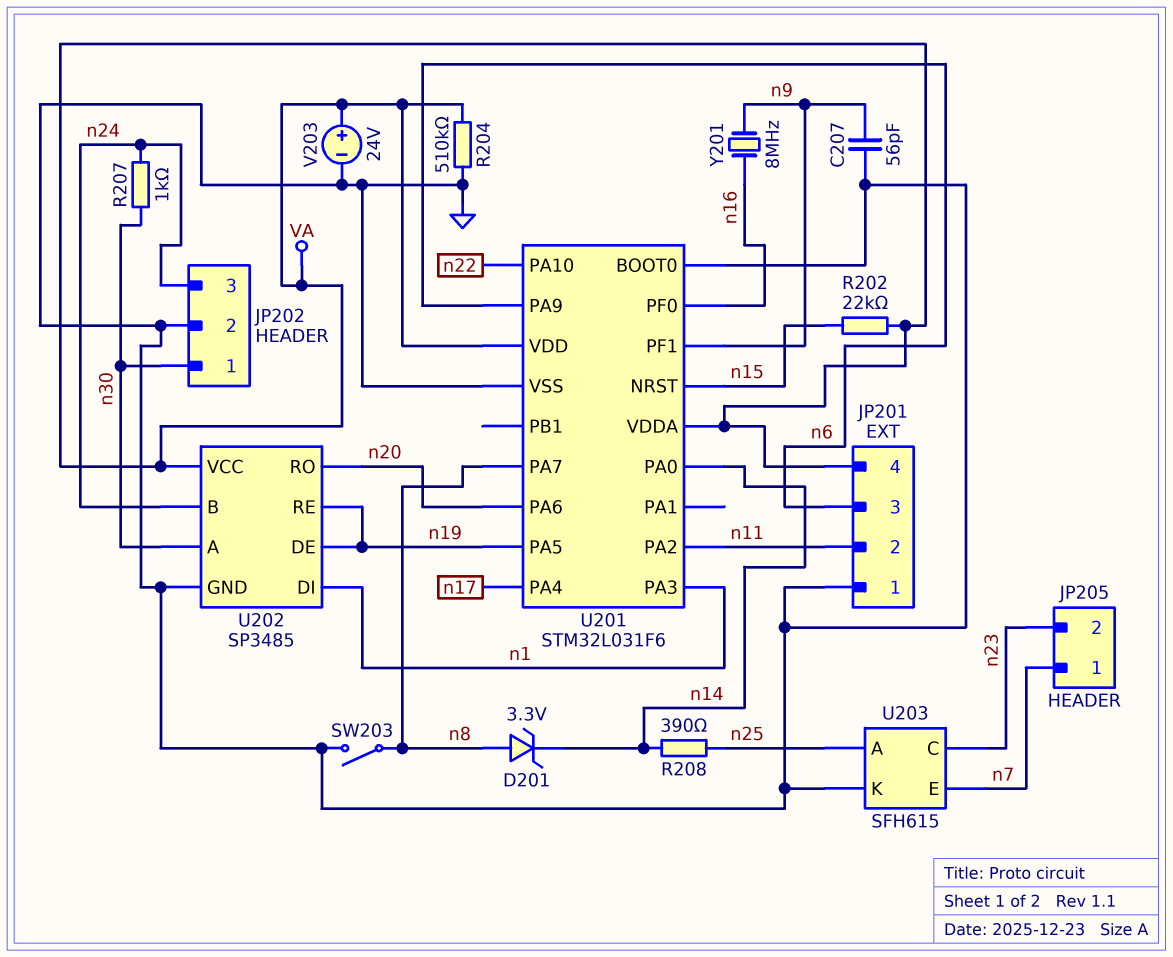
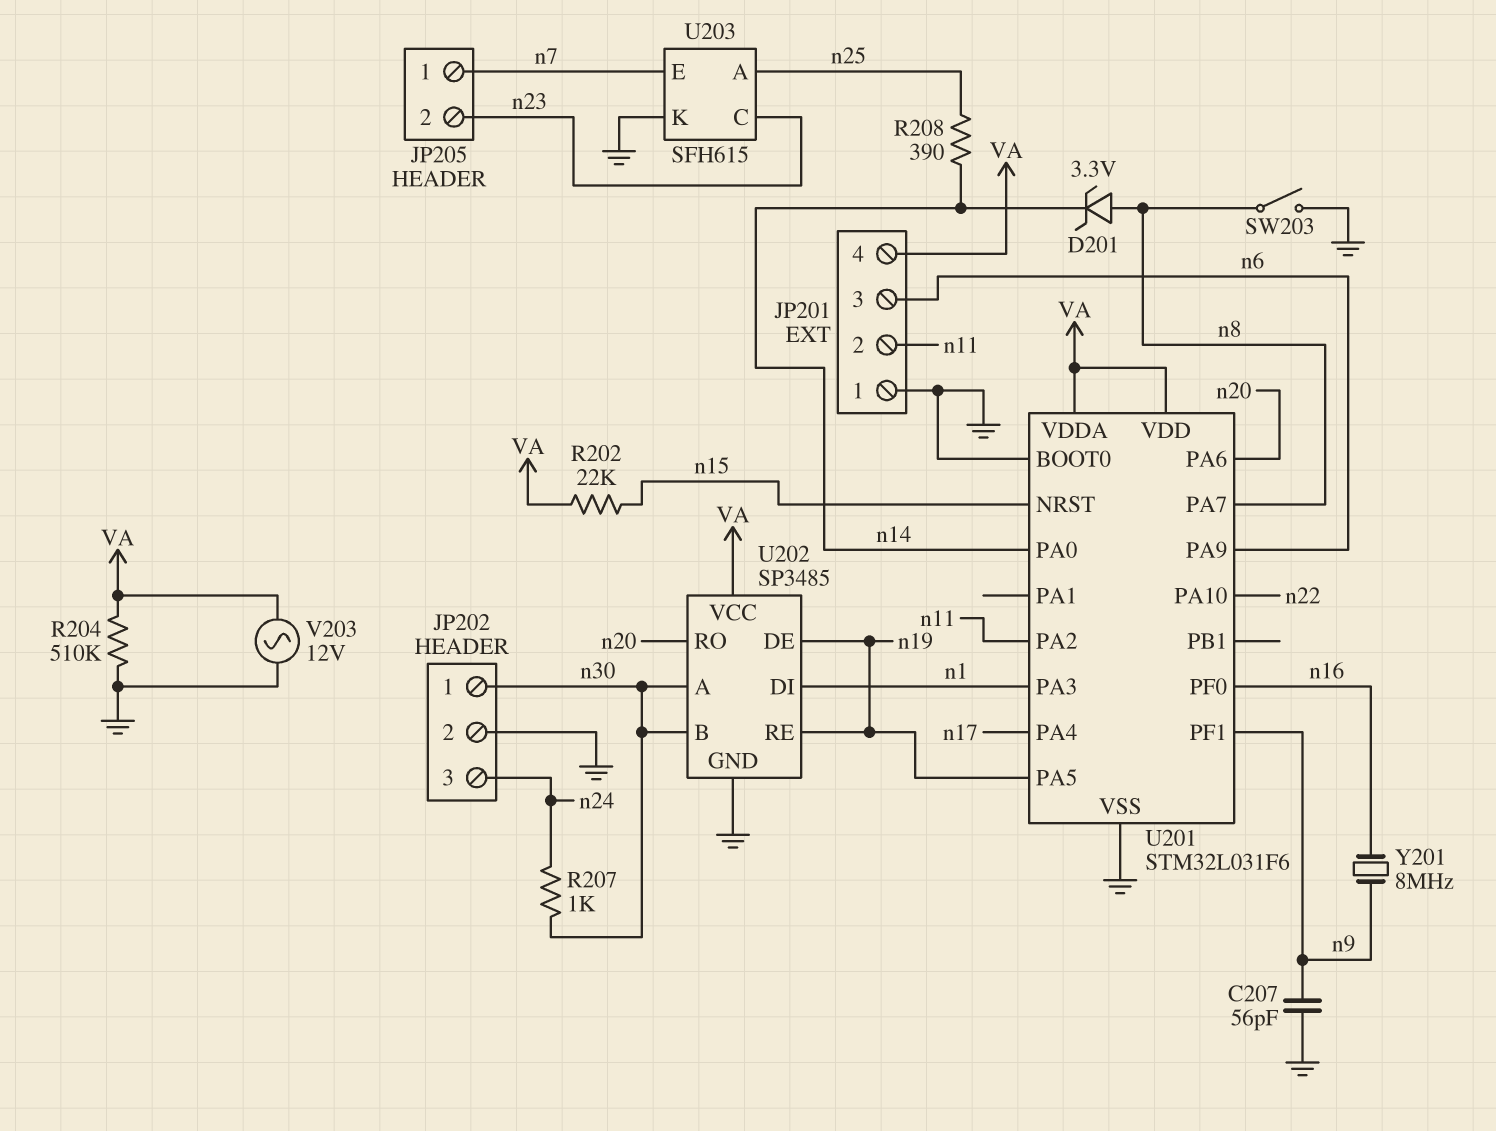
U202 pin B: n24 -> n30
V203: 24V (plus VA, minus GND) -> AC 12V (GND, VA)

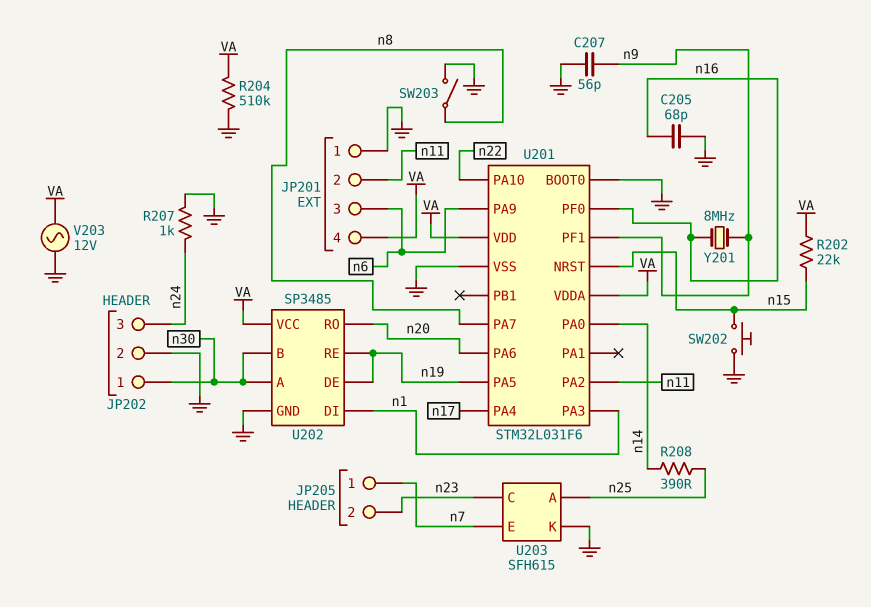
C205: none -> 68pF (GND, n16)
D201: zener 3.3V (A n8, K n14) -> none
R207: 1k (n24, n30) -> 1k (GND, n24)
SW202: none -> button (GND, n15)

